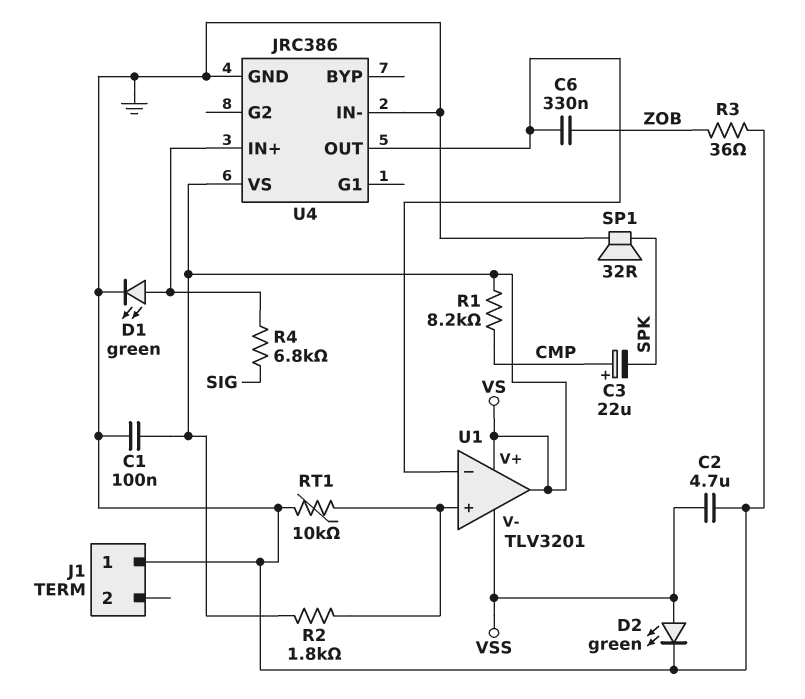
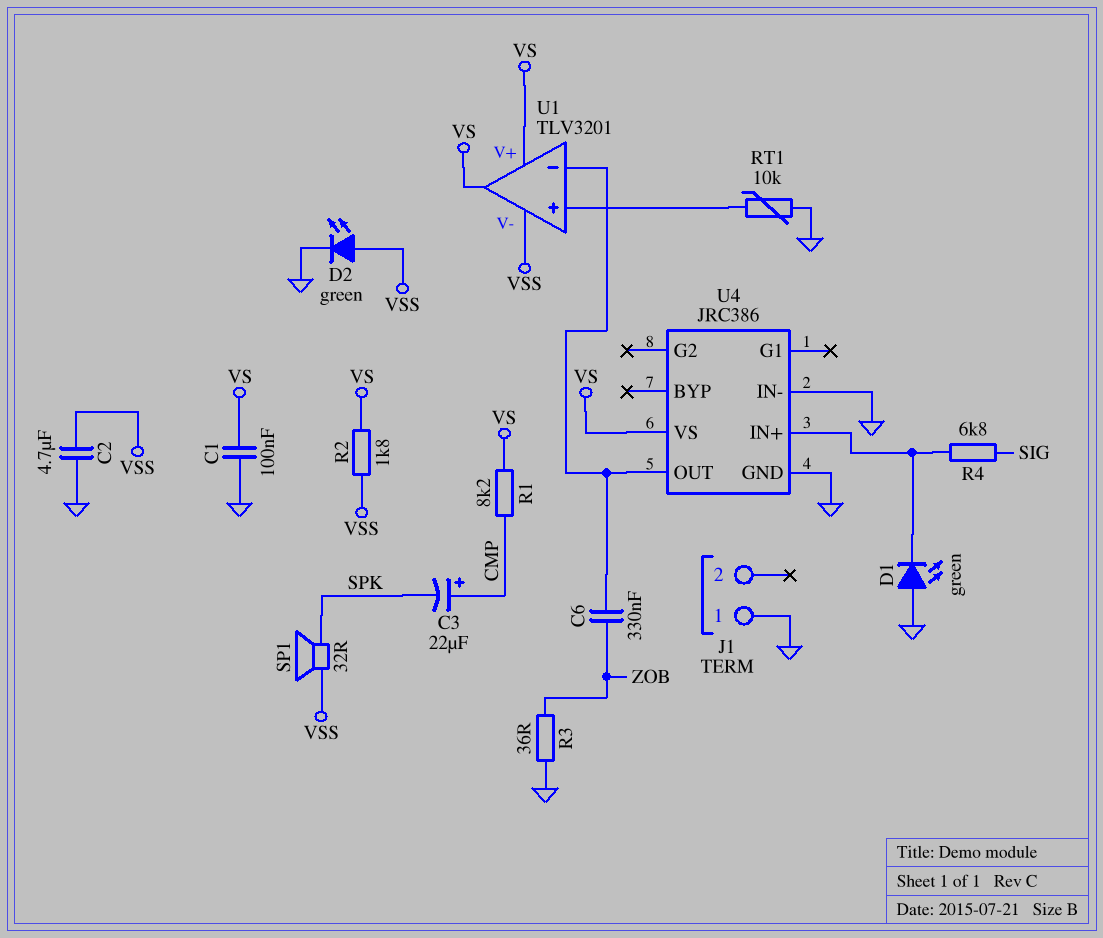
D1: LED green (A U4/IN+, K GND) -> LED green (A GND, K U4/IN+)
R2: 1.8k (U1/in+, VS) -> 1.8k (VS, VSS)
SP1: speaker 32R (GND, SPK) -> speaker 32R (SPK, VSS)

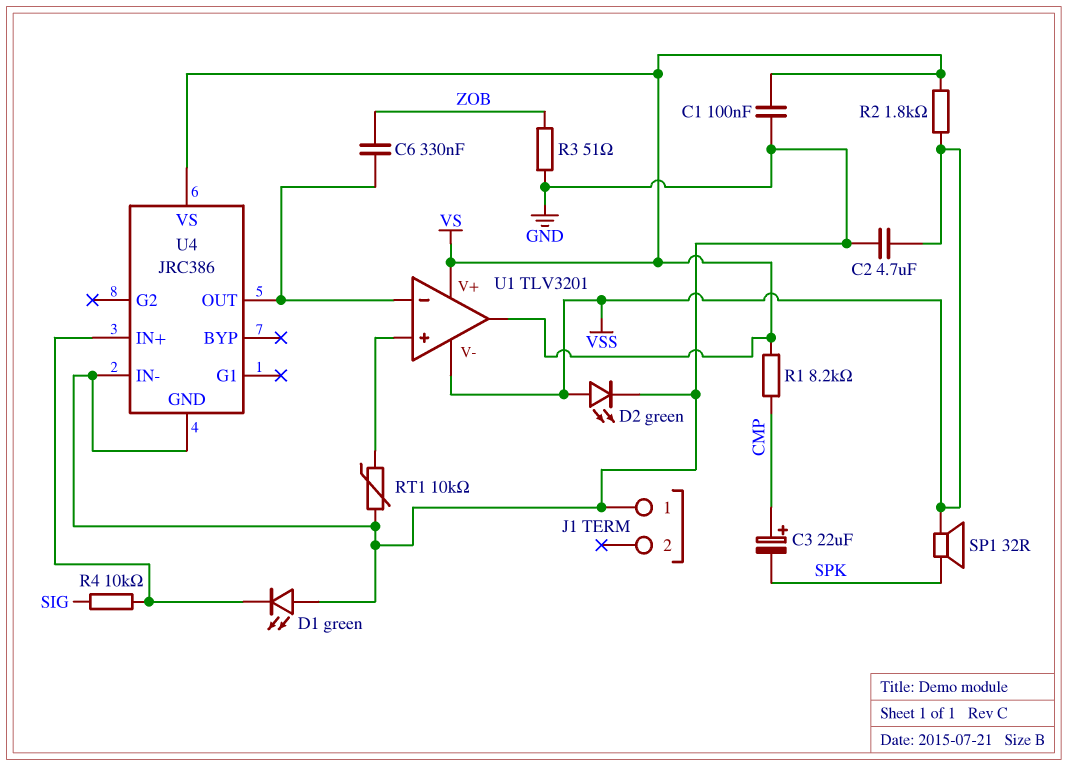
R3: 36 (GND, ZOB) -> 51 (GND, ZOB)
R4: 6.8k (SIG, U4/IN+) -> 10k (SIG, U4/IN+)

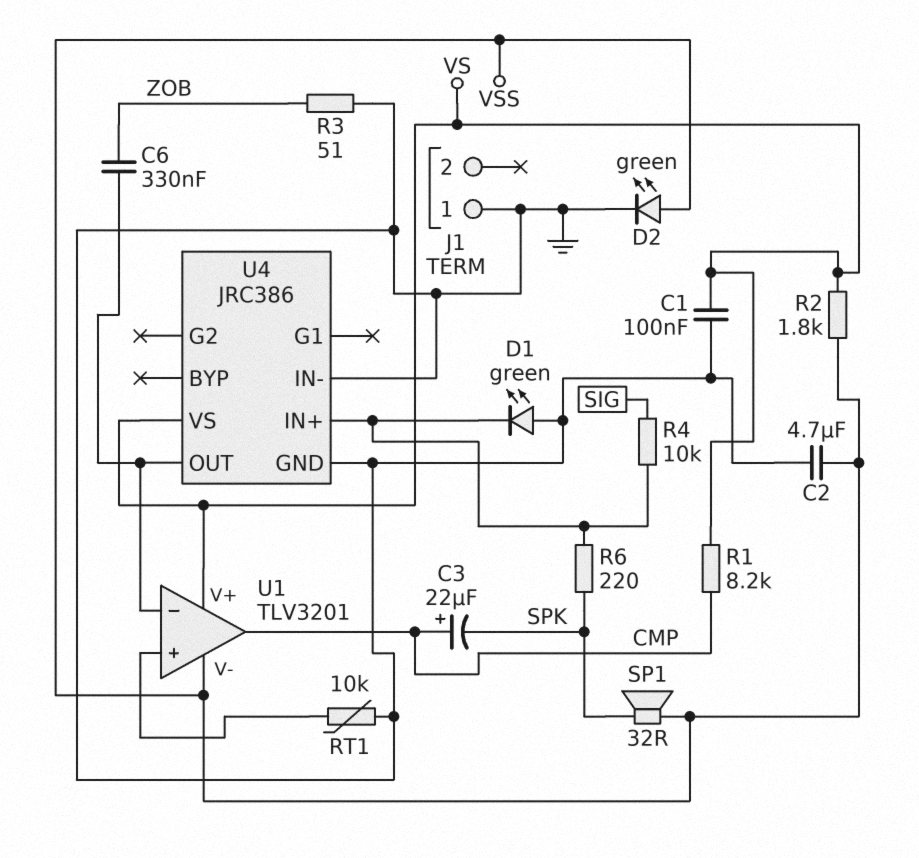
R6: none -> 220 (SPK, U4/IN+)
U1 pin out: VS -> CMP

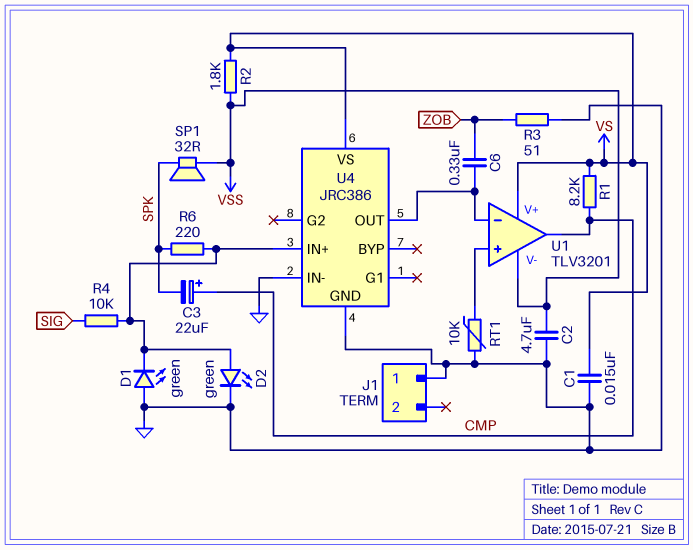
C1: 100nF (GND, VS) -> 15nF (GND, VS)
D2: LED green (A VSS, K GND) -> LED green (A U4/IN+, K GND)

